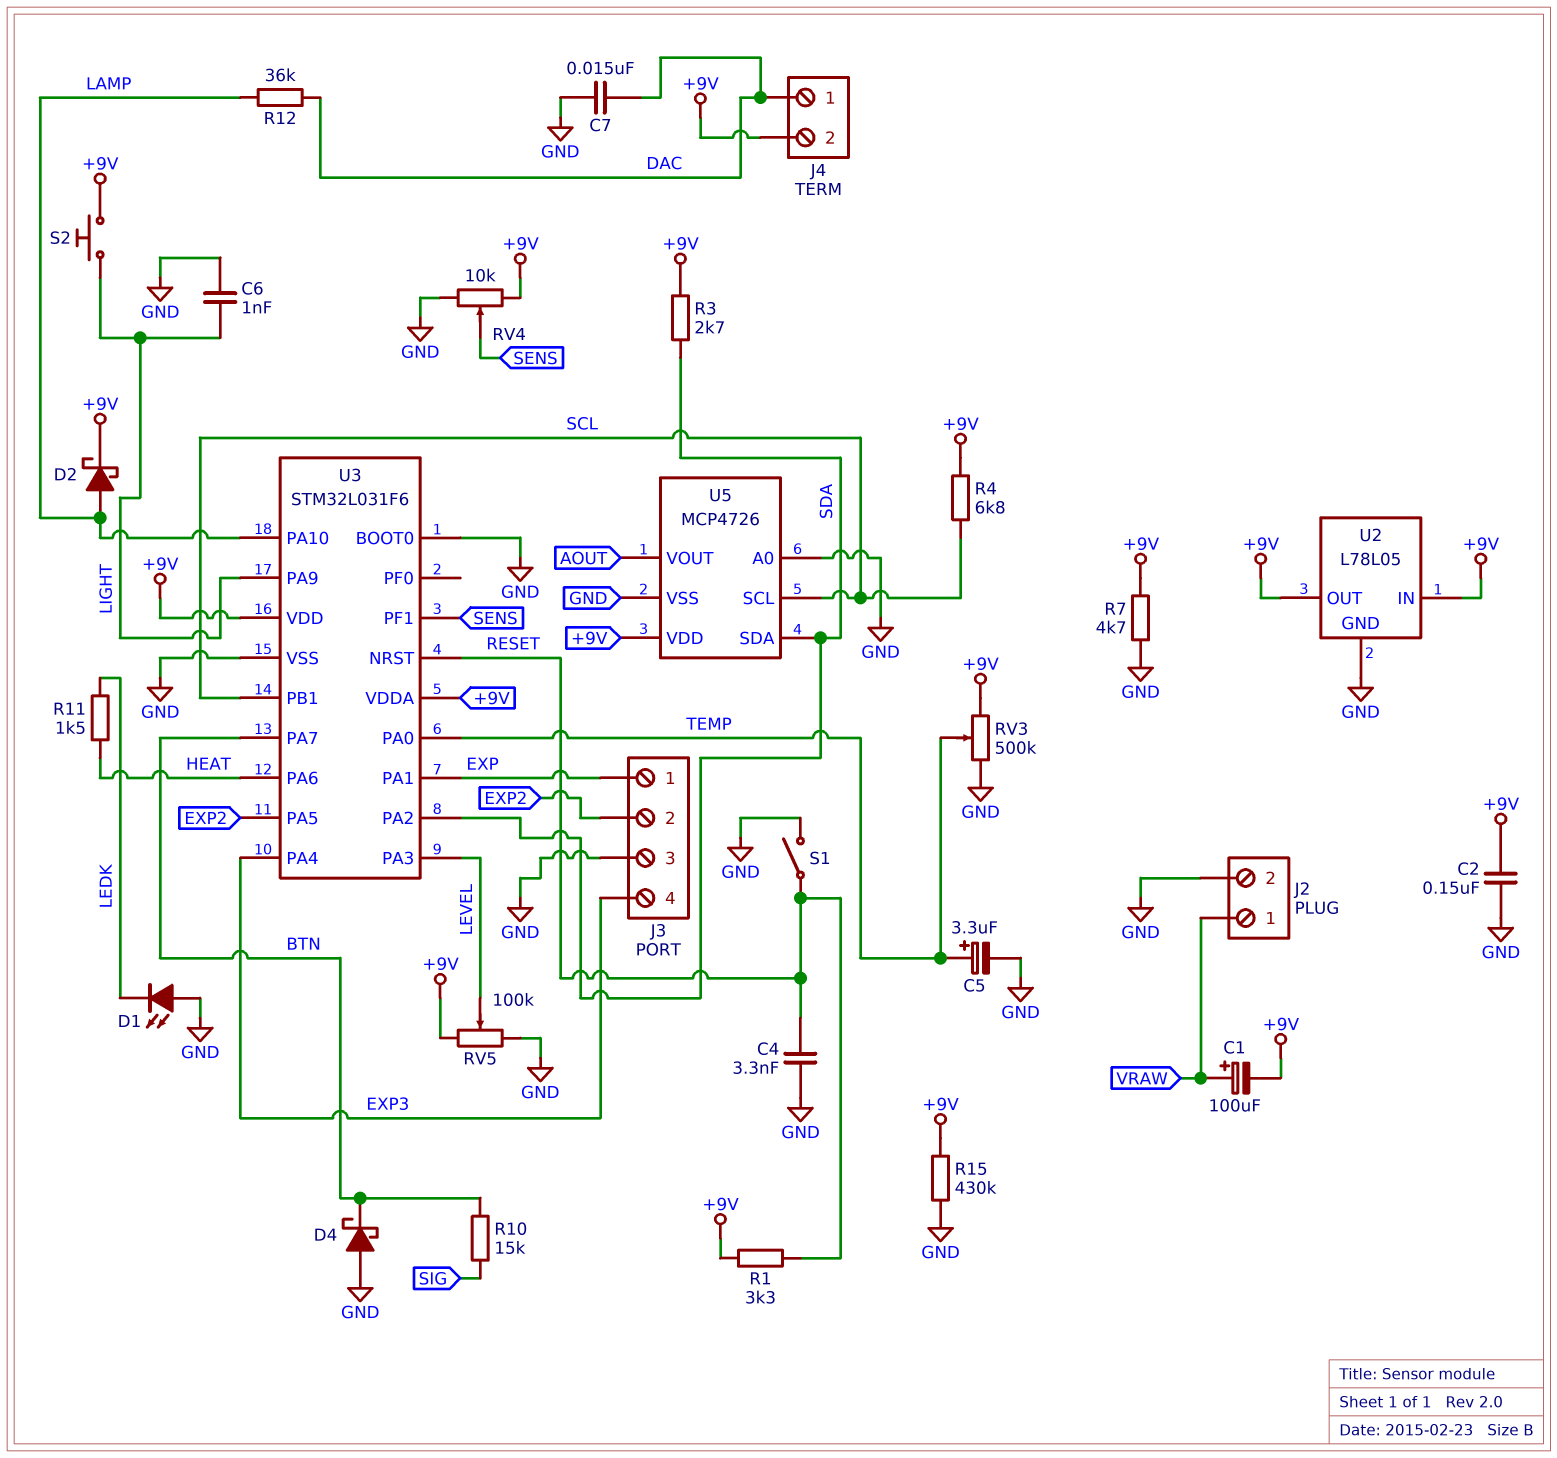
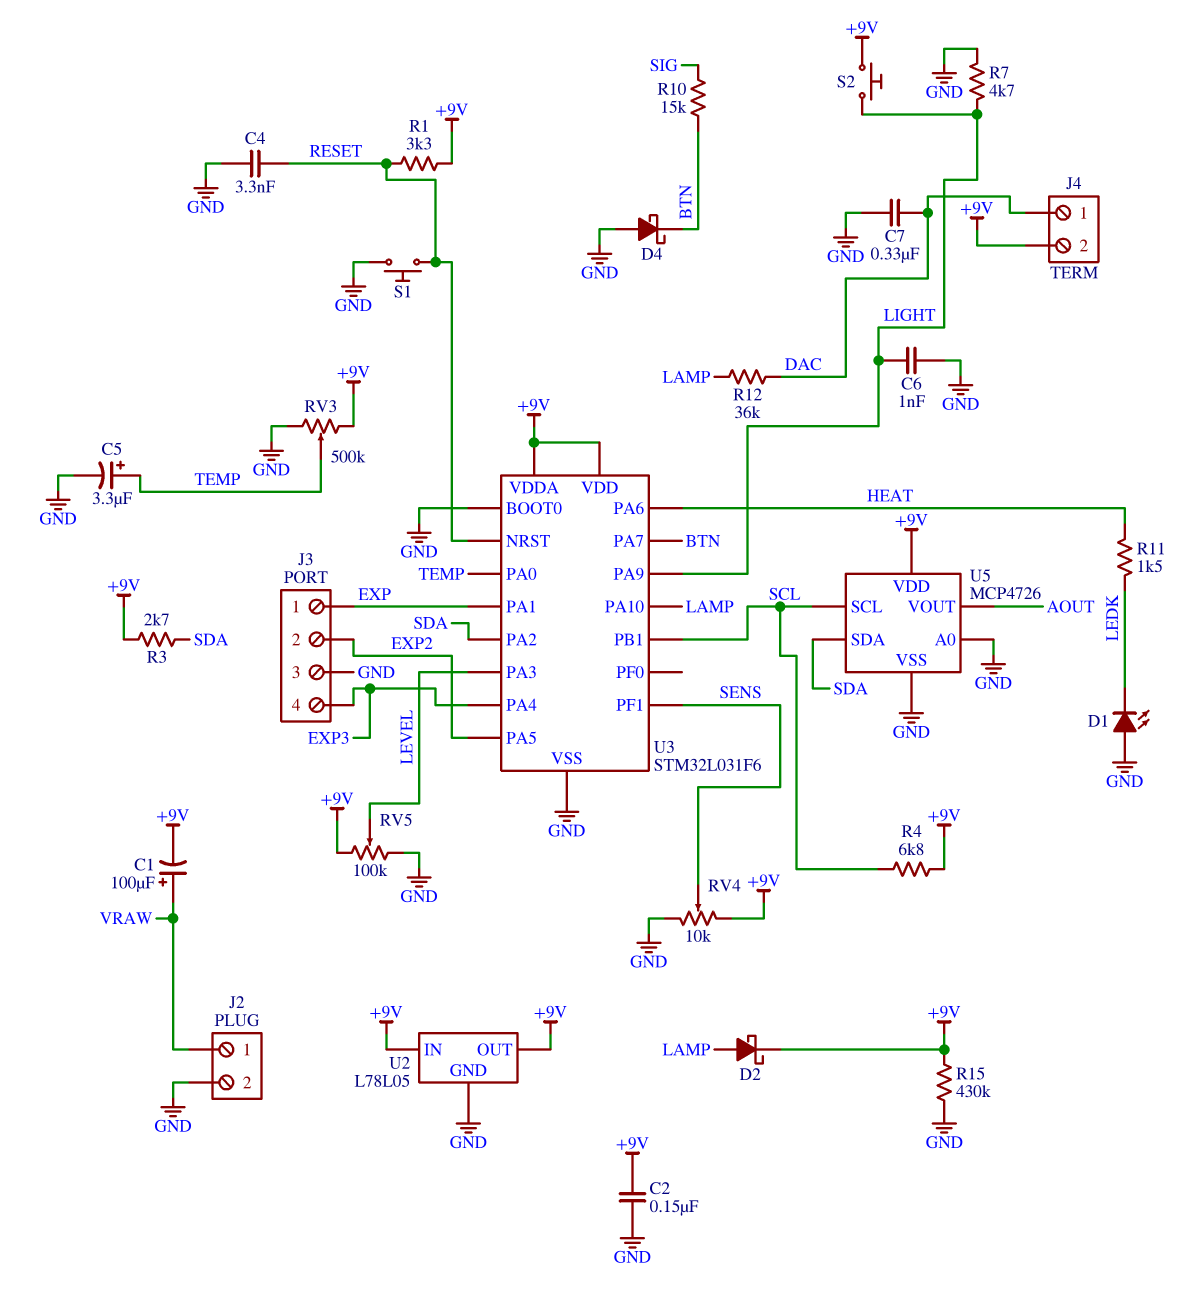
C7: 15nF (DAC, GND) -> 330nF (DAC, GND)
R7: 4.7k (+9V, GND) -> 4.7k (GND, LIGHT)
S1: switch (GND, RESET) -> button (GND, RESET)

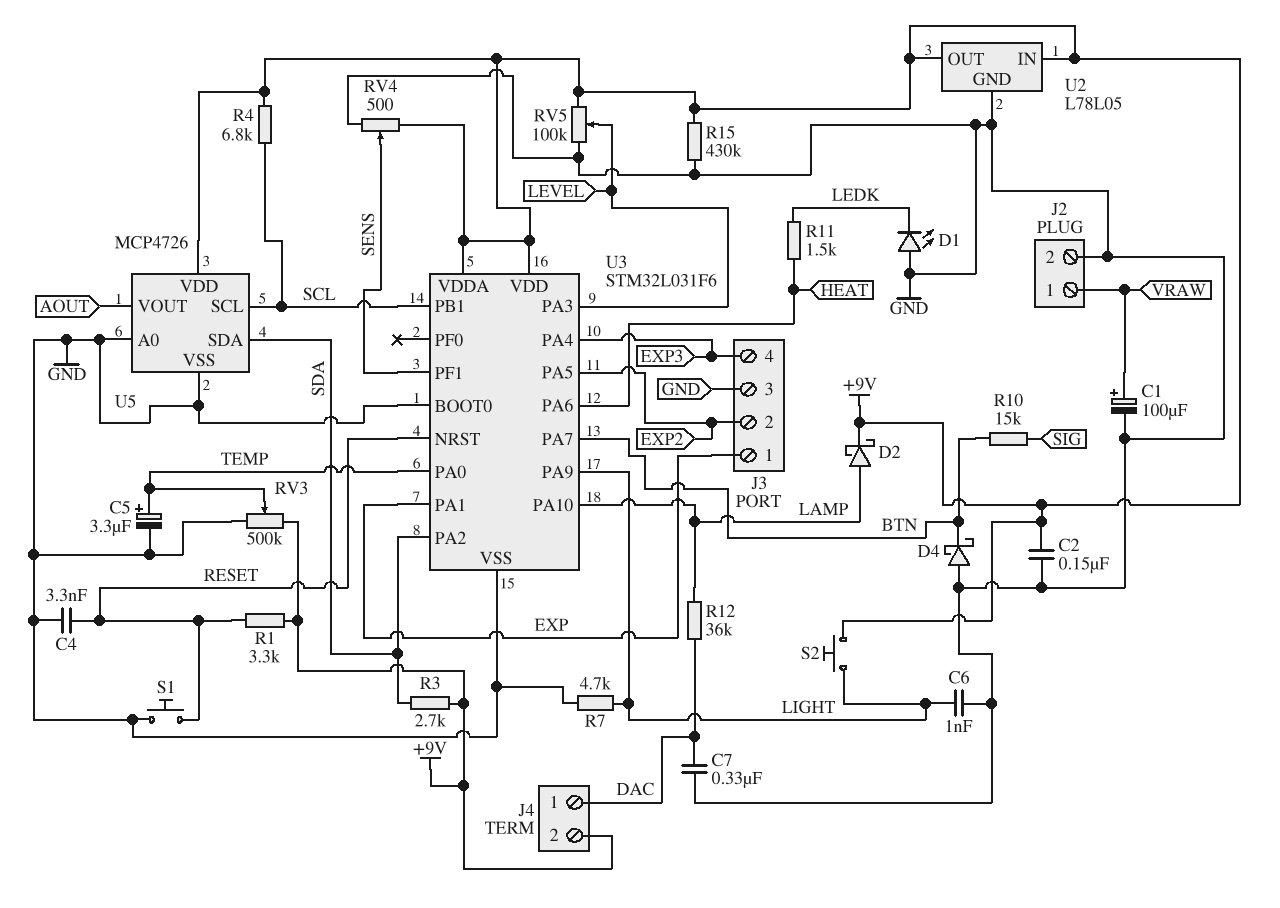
C1: 100uF (plus VRAW, minus +9V) -> 100uF (plus VRAW, minus GND)
RV4: 10k (+9V, GND, wiper SENS) -> 500 (+9V, GND, wiper SENS)

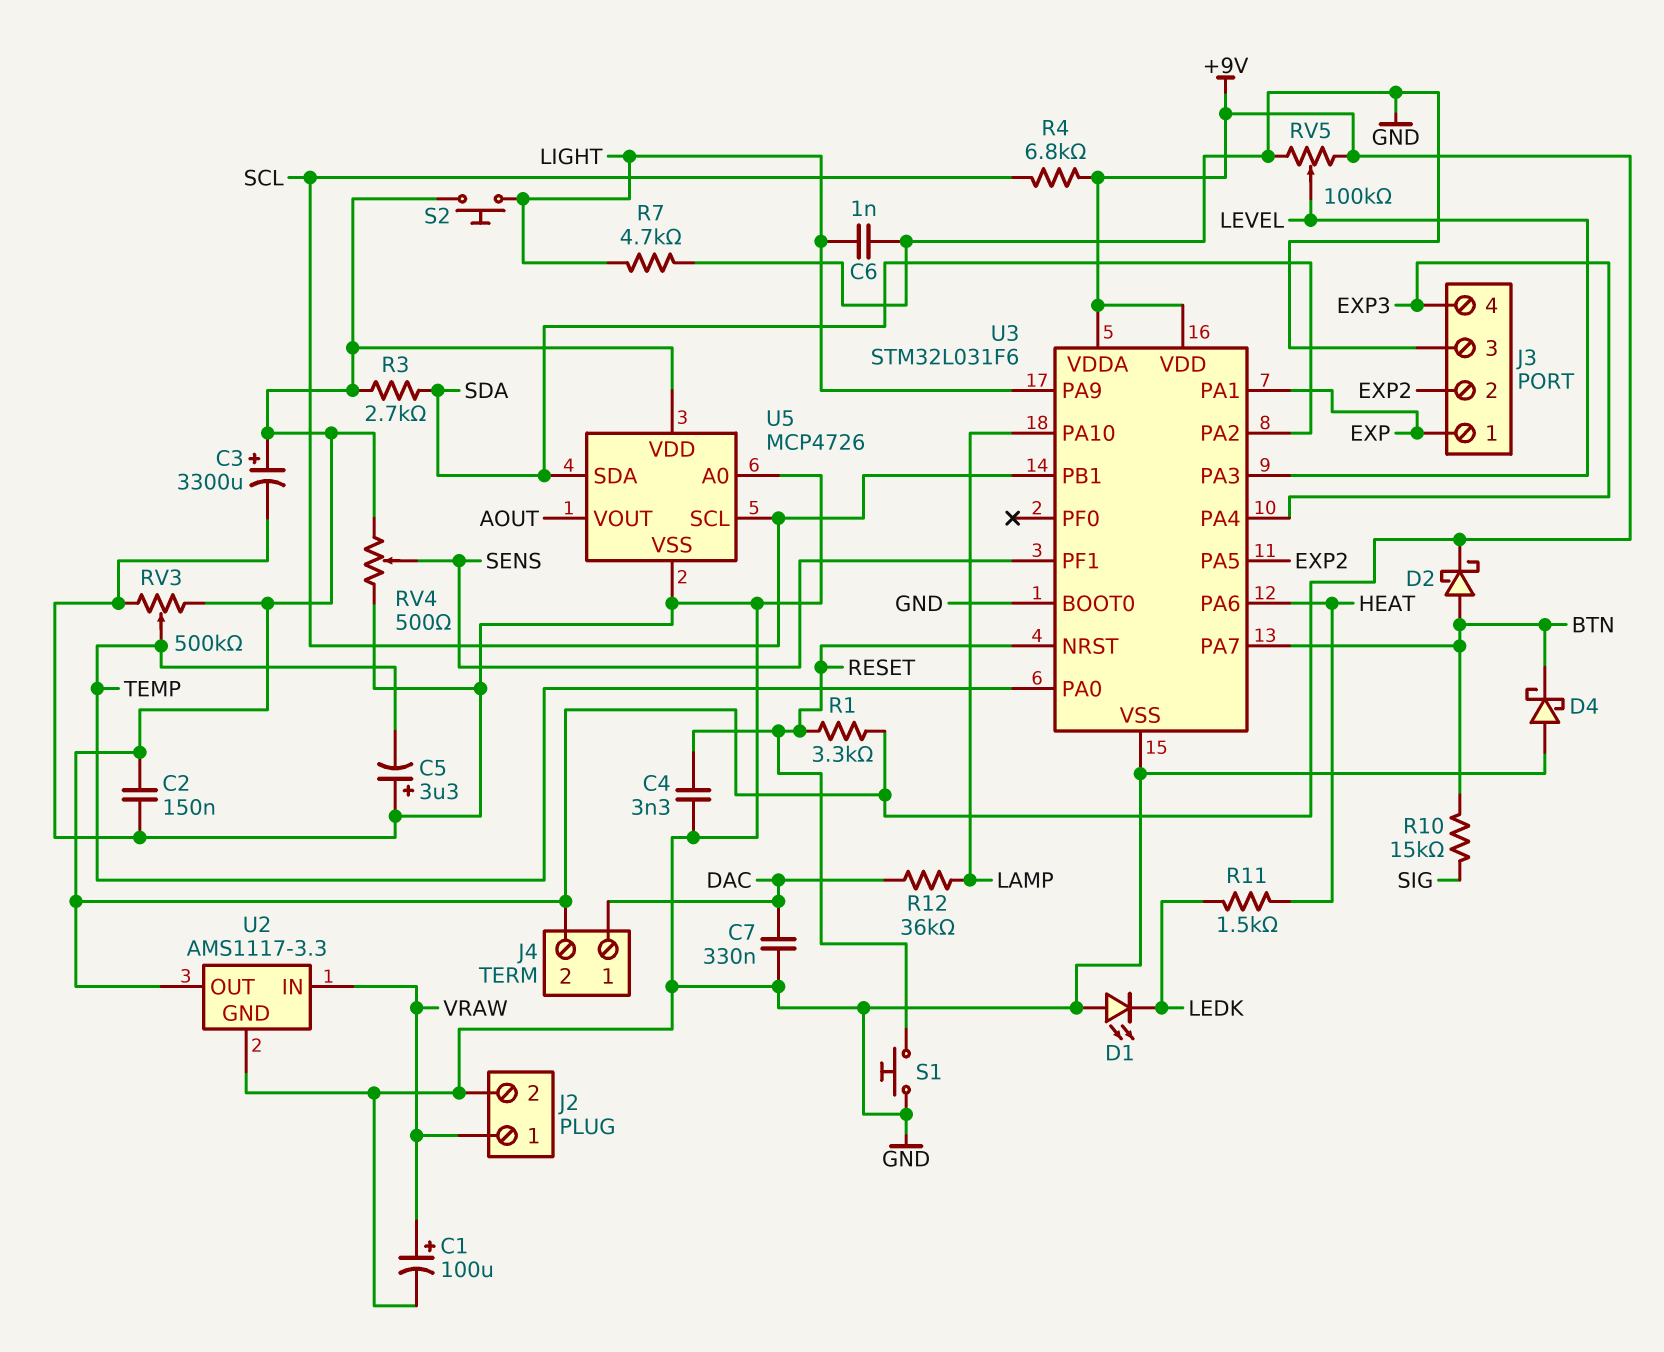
C3: none -> 3300uF (plus +9V, minus GND)
C5: 3.3uF (plus TEMP, minus GND) -> 3.3uF (plus GND, minus TEMP)
D2: schottky (A LAMP, K +9V) -> schottky (A BTN, K +9V)
R15: 430k (+9V, GND) -> none
U2: L78L05 -> AMS1117-3.3
U2 pin IN: +9V -> VRAW

